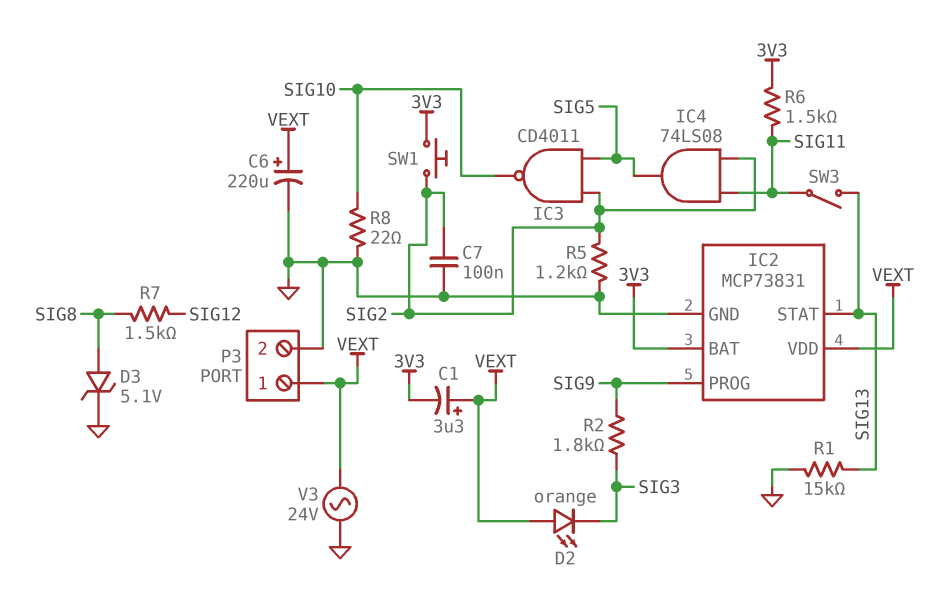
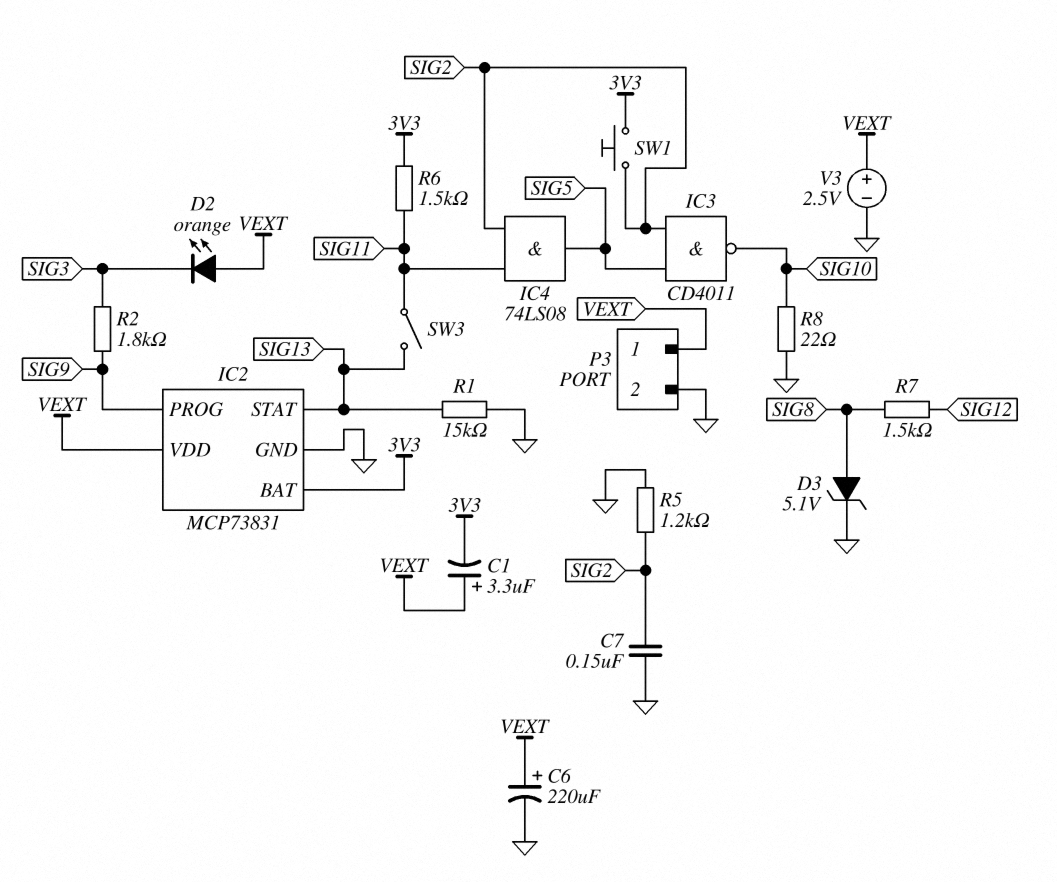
C7: 100nF (GND, SIG2) -> 150nF (GND, SIG2)
V3: AC 24V (GND, VEXT) -> 2.5V (plus VEXT, minus GND)

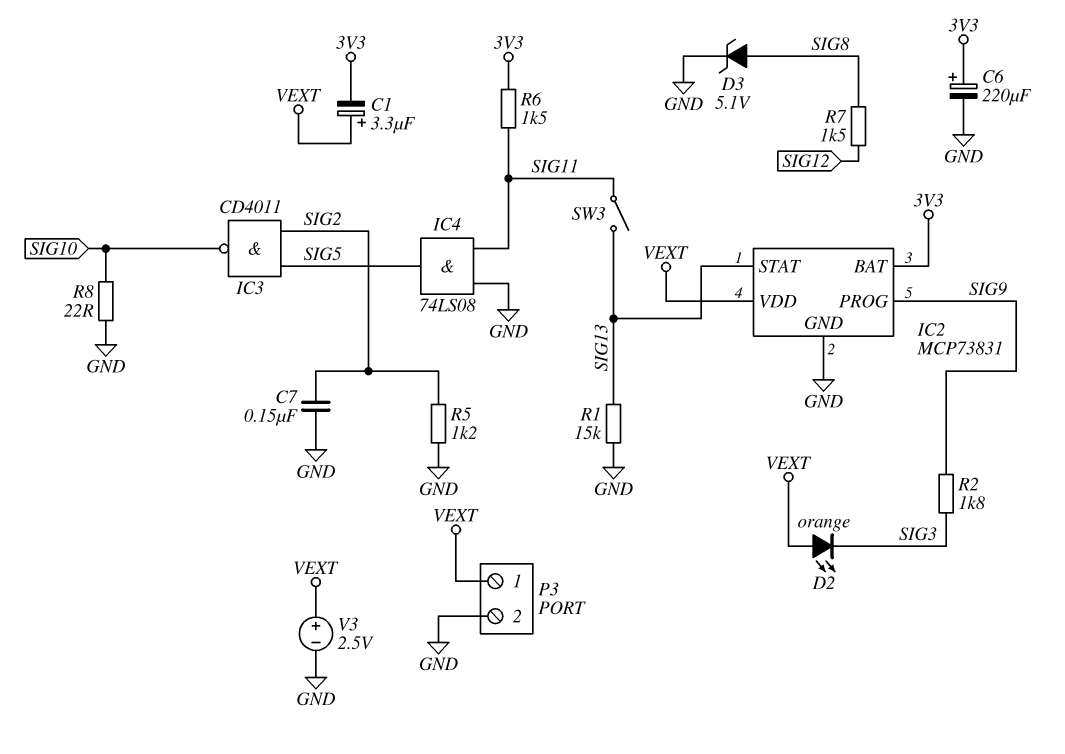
C6: 220uF (plus VEXT, minus GND) -> 220uF (plus 3V3, minus GND)
IC4: AND 74LS08 (in SIG2, in SIG11, out SIG5) -> AND 74LS08 (in GND, in SIG11, out SIG5)
SW1: button (3V3, SIG2) -> none

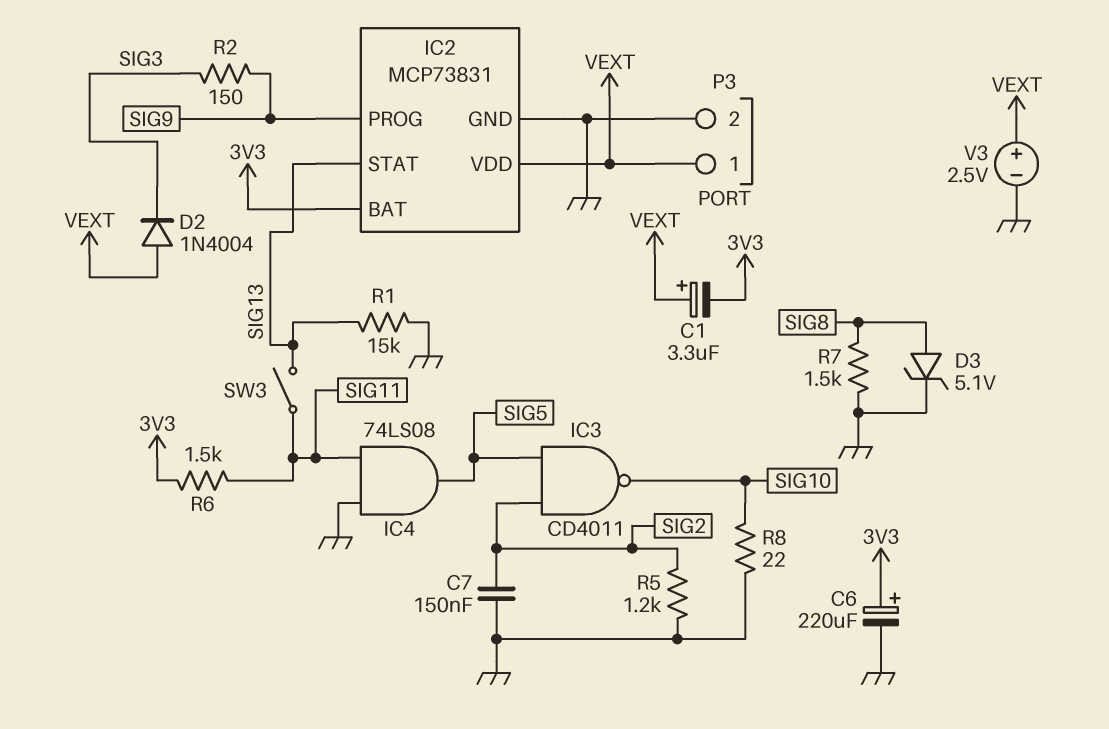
D2: LED orange (A VEXT, K SIG3) -> diode 1N4004 (A VEXT, K SIG3)
R2: 1.8k (SIG3, SIG9) -> 150 (SIG3, SIG9)
R7: 1.5k (SIG8, SIG12) -> 1.5k (GND, SIG8)

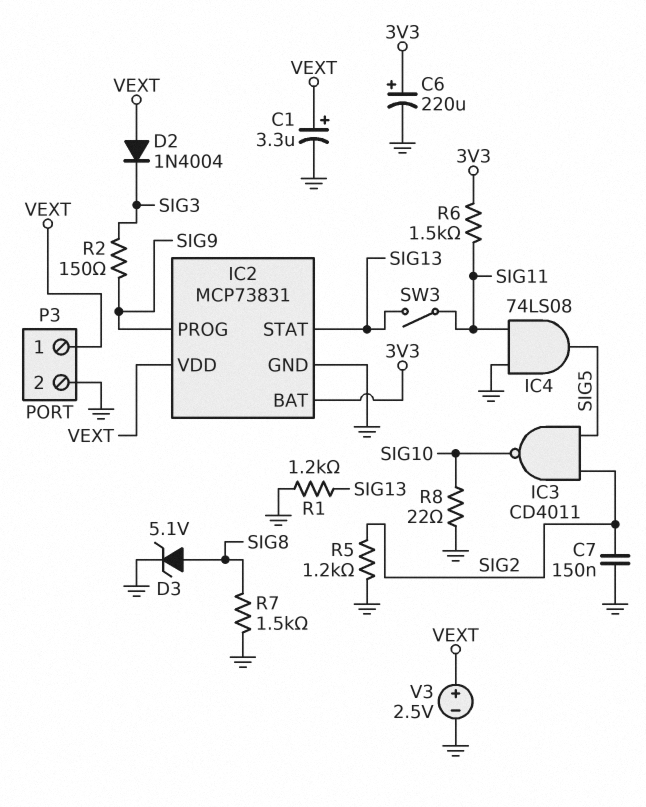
C1: 3.3uF (plus VEXT, minus 3V3) -> 3.3uF (plus VEXT, minus GND)
R1: 15k (GND, SIG13) -> 1.2k (GND, SIG13)

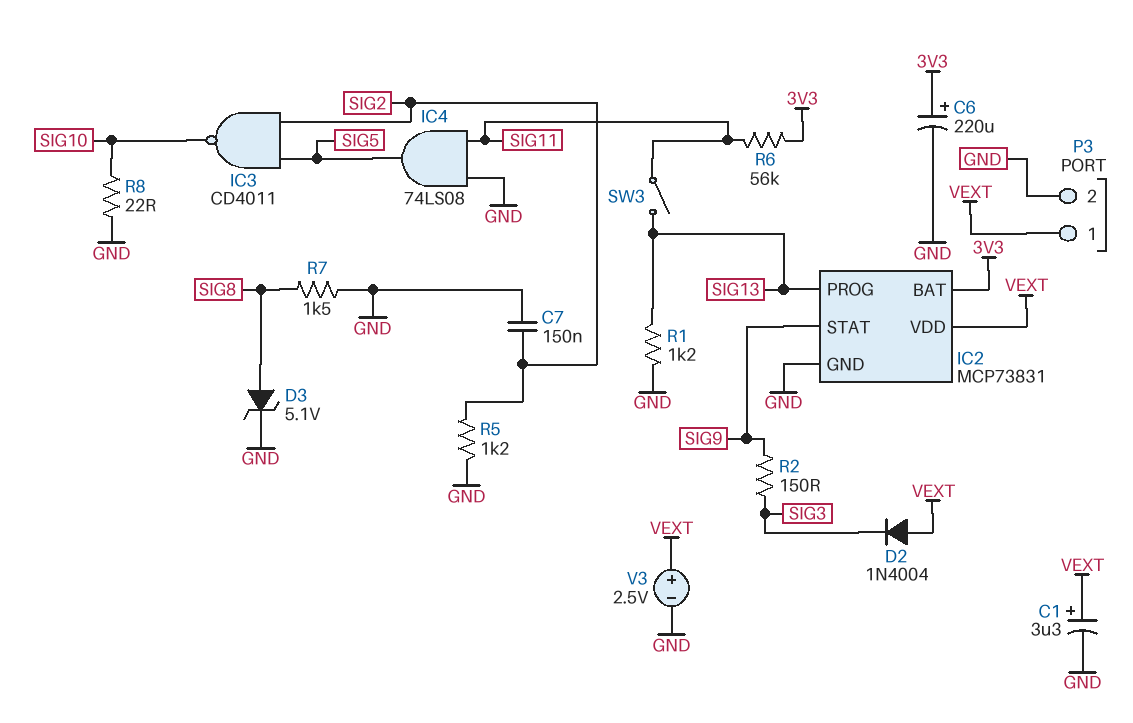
IC2 pin PROG: SIG9 -> SIG13
IC2 pin STAT: SIG13 -> SIG9
R6: 1.5k (3V3, SIG11) -> 56k (3V3, SIG11)

